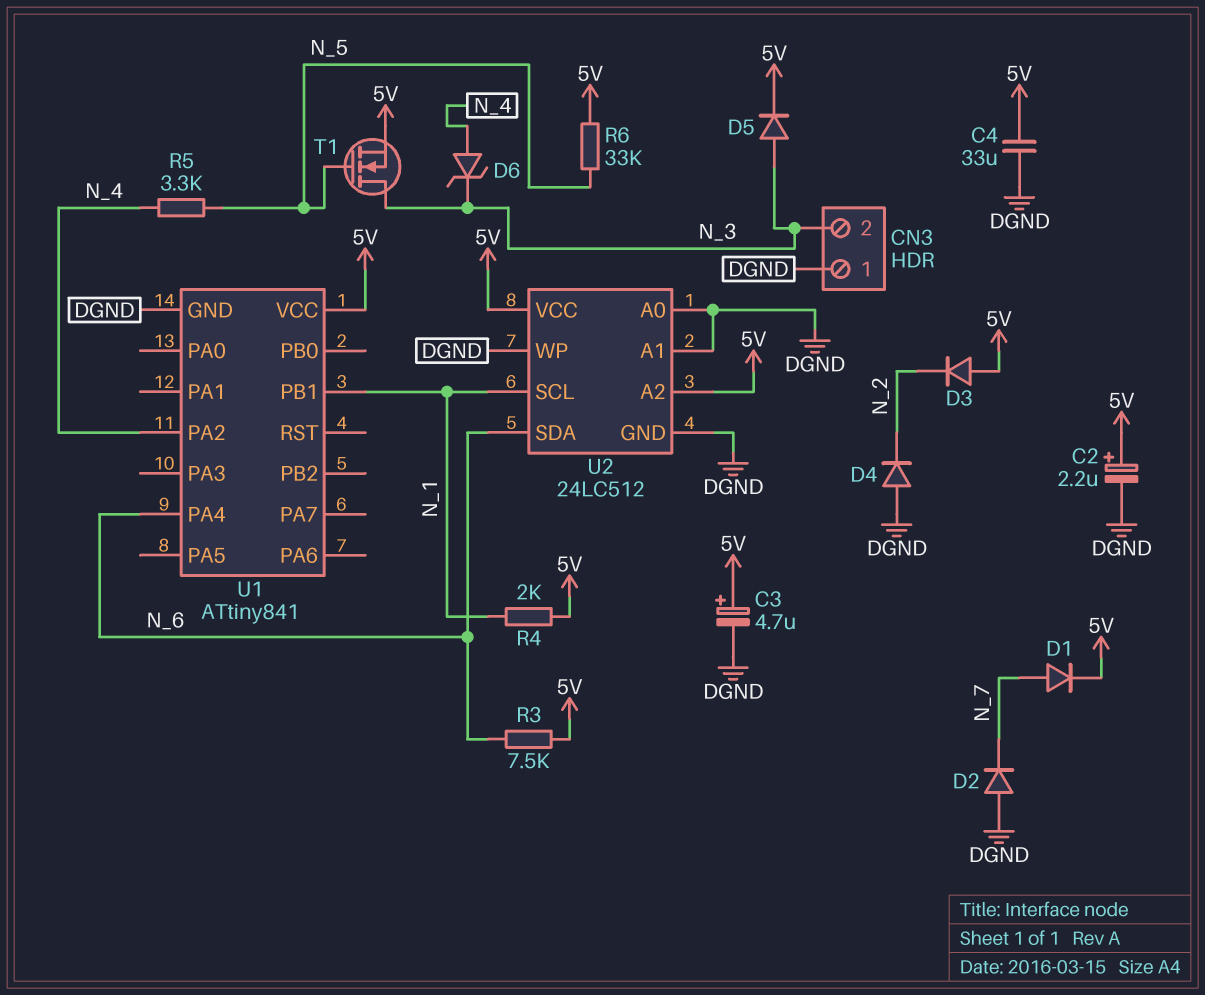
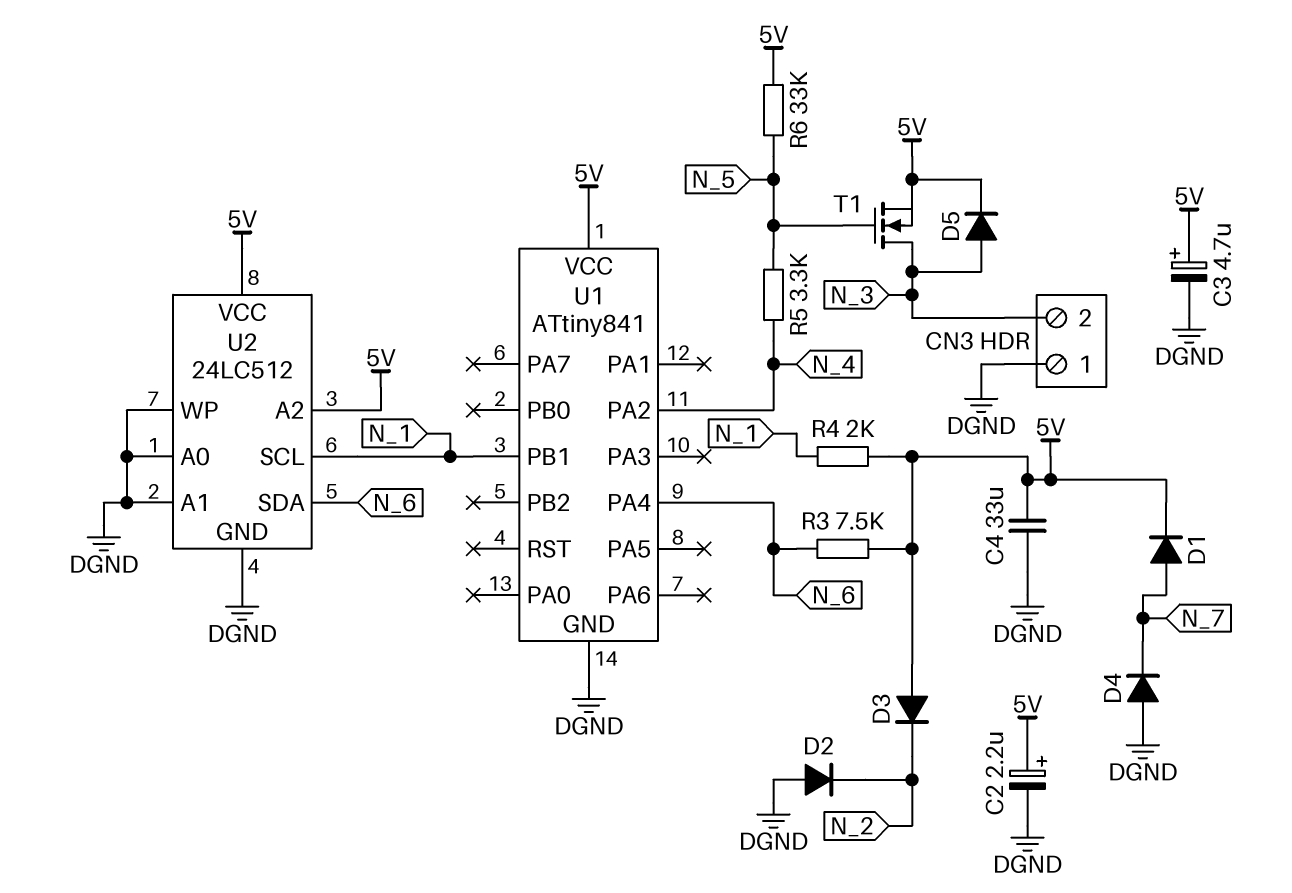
D2: diode (A DGND, K N_7) -> diode (A DGND, K N_2)
D4: diode (A DGND, K N_2) -> diode (A DGND, K N_7)
D6: zener (A N_4, K N_3) -> none

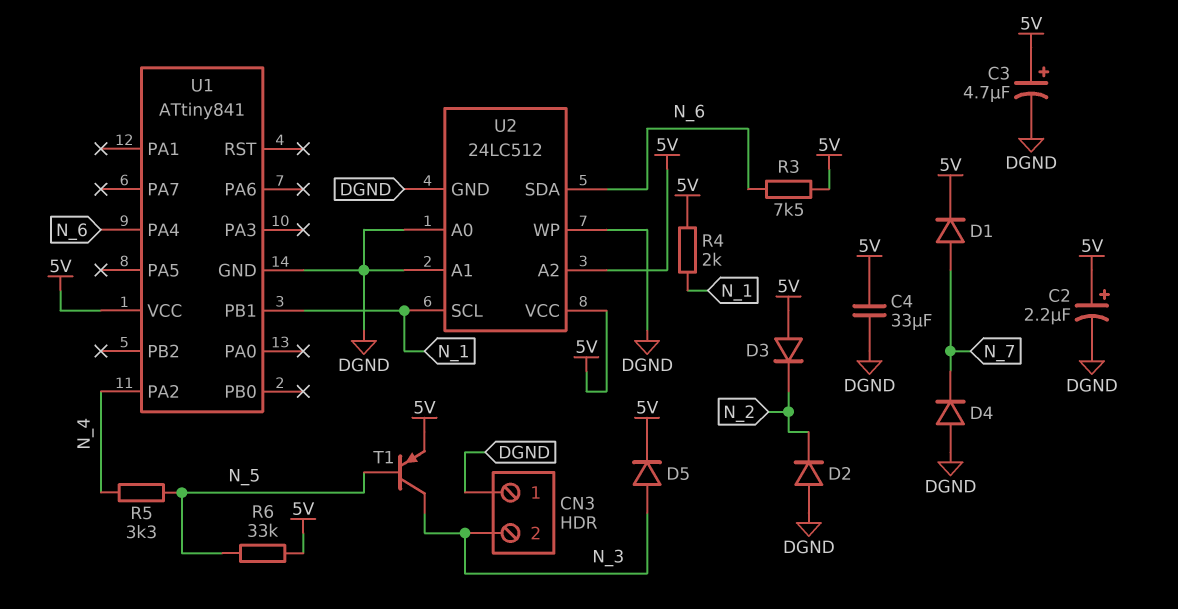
T1: NMOS (G N_5, D N_3, S 5V) -> PNP (B N_5, C N_3, E 5V)

